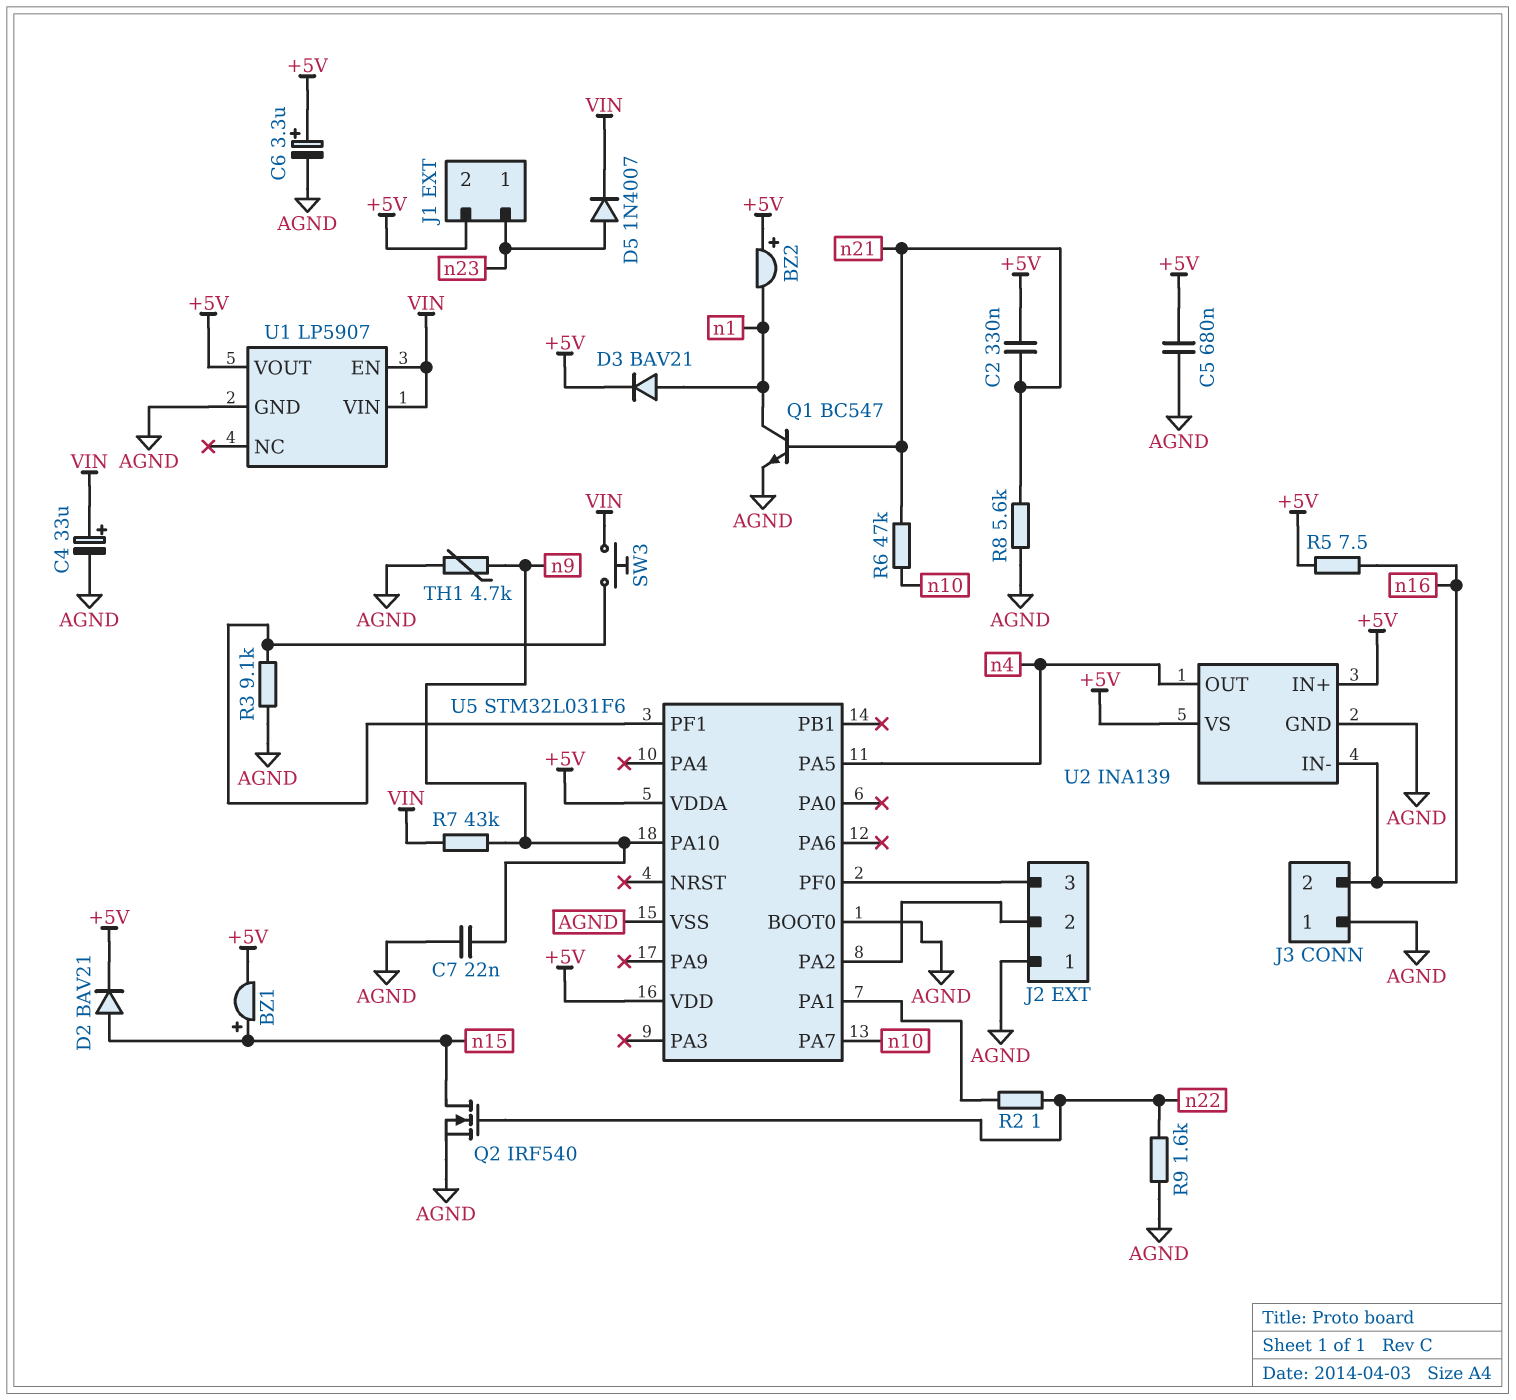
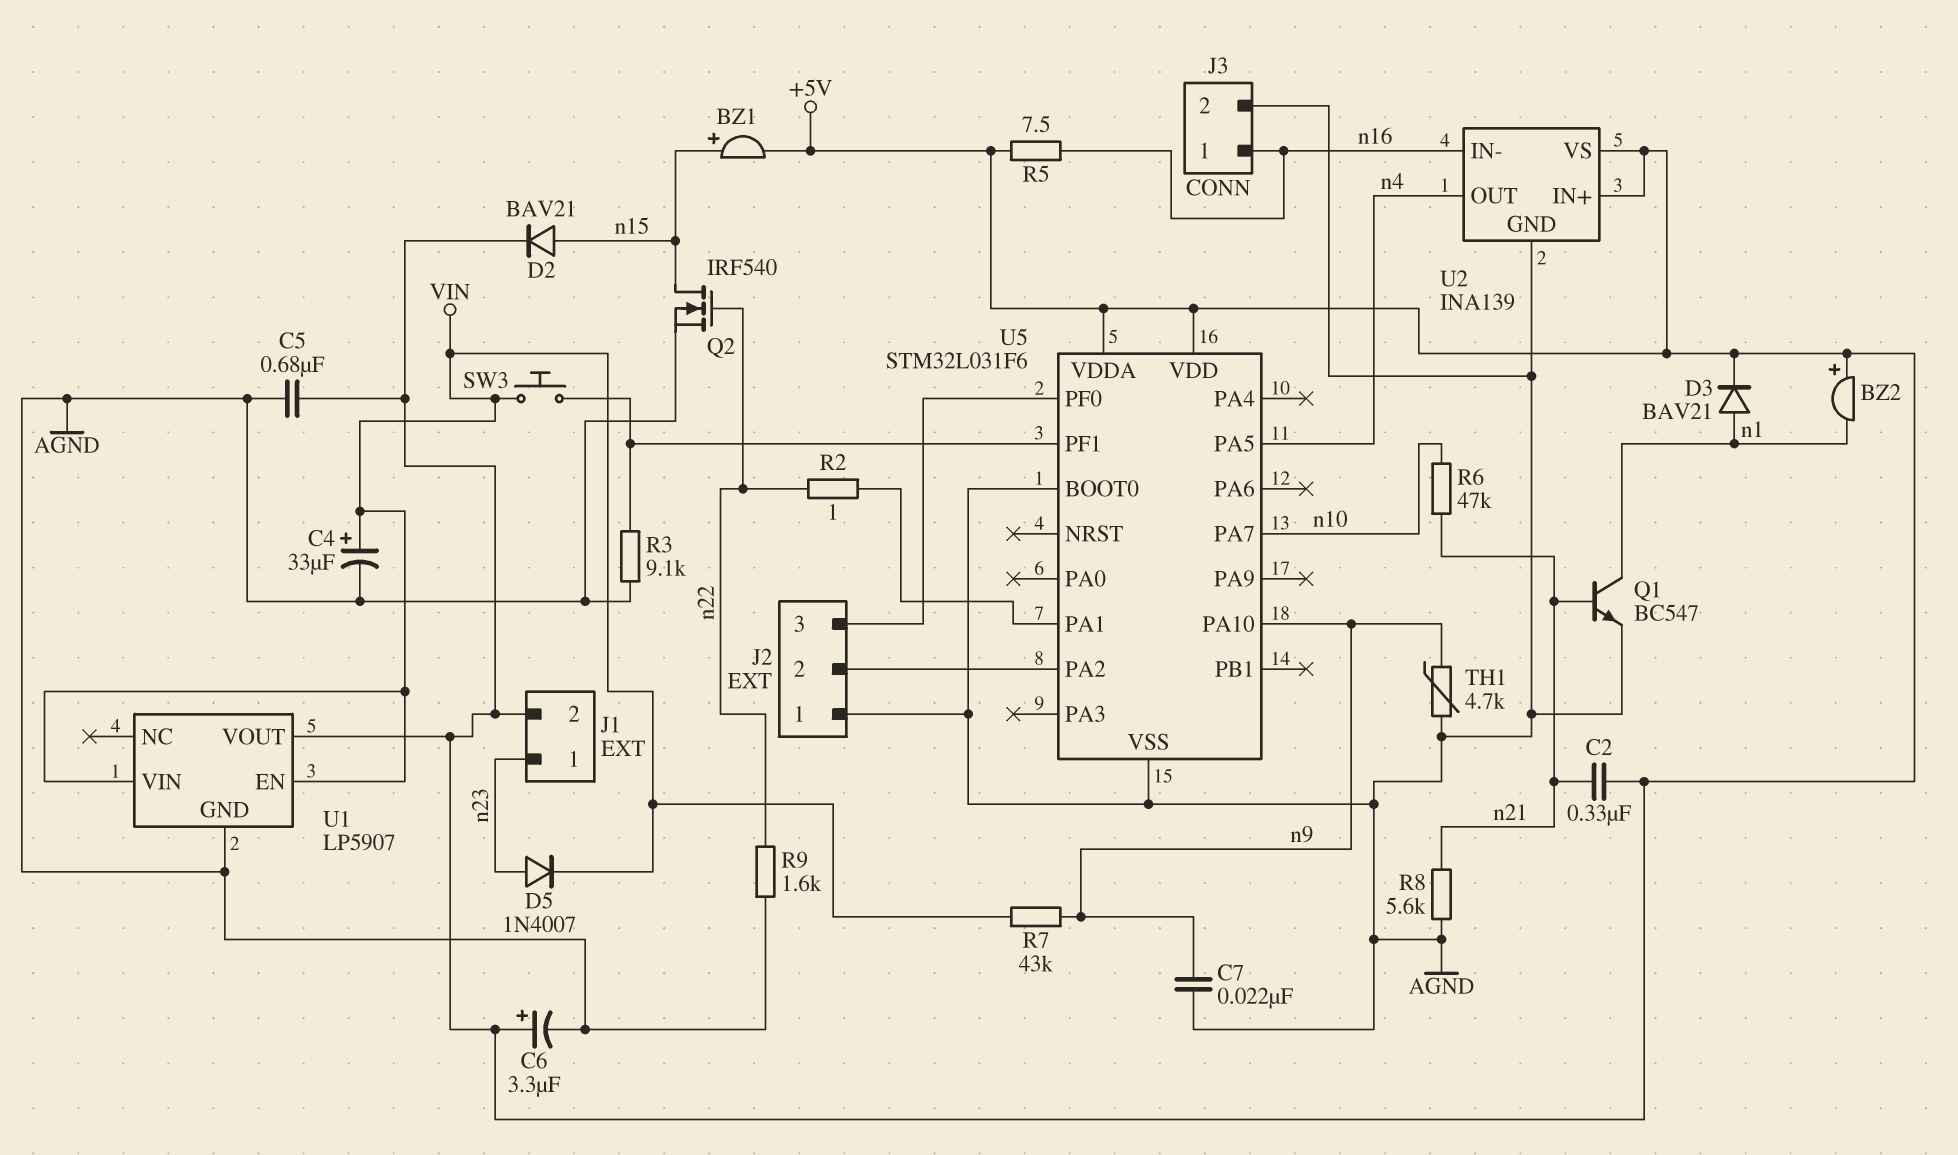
J3 pin 1: AGND -> n16
J3 pin 2: n16 -> AGND

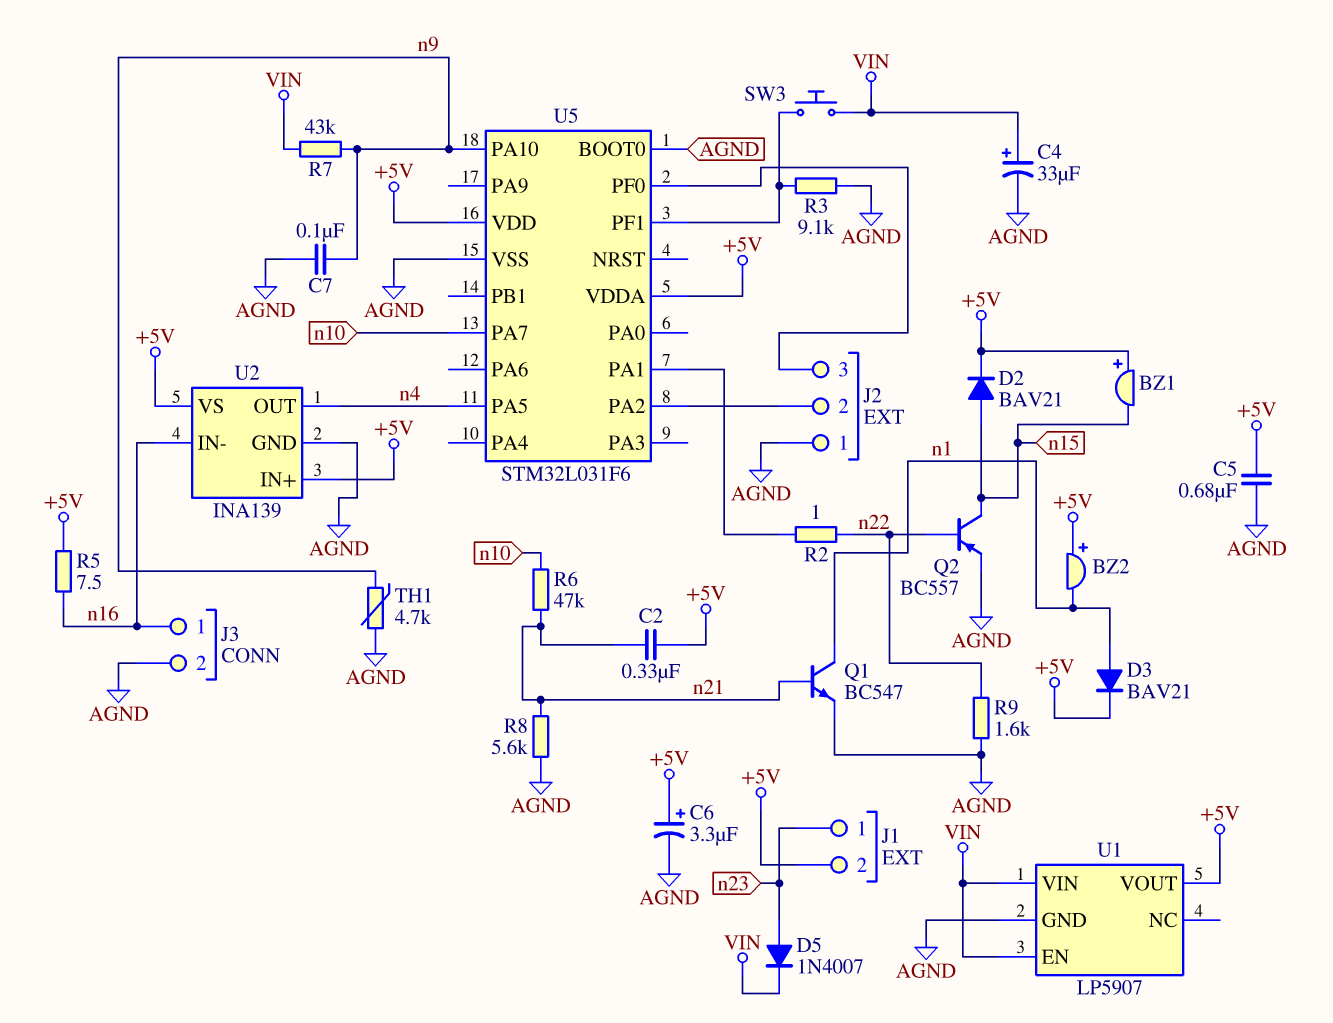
BZ1: buzzer (plus n15, minus +5V) -> buzzer (plus +5V, minus n15)
C7: 22nF (AGND, n9) -> 100nF (AGND, n9)
Q2: NMOS IRF540 (G n22, D n15, S AGND) -> PNP BC557 (B n22, C n15, E AGND)

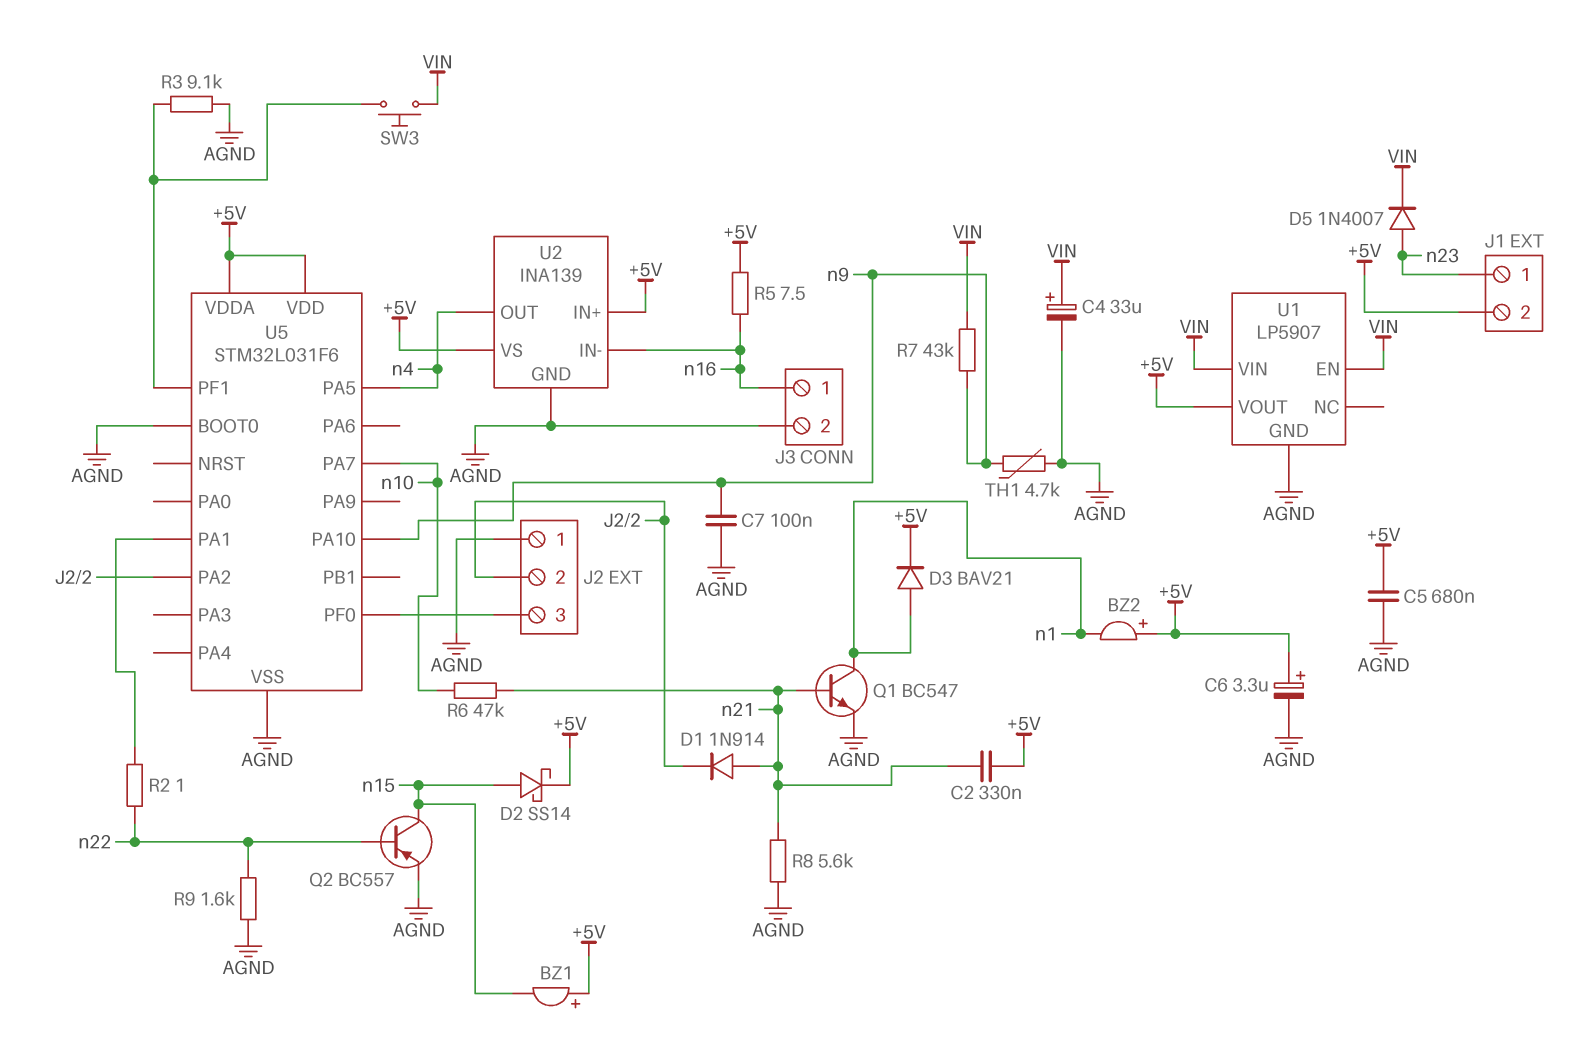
D1: none -> diode 1N914 (A n21, K J2/2)
D2: diode BAV21 (A n15, K +5V) -> schottky SS14 (A n15, K +5V)

